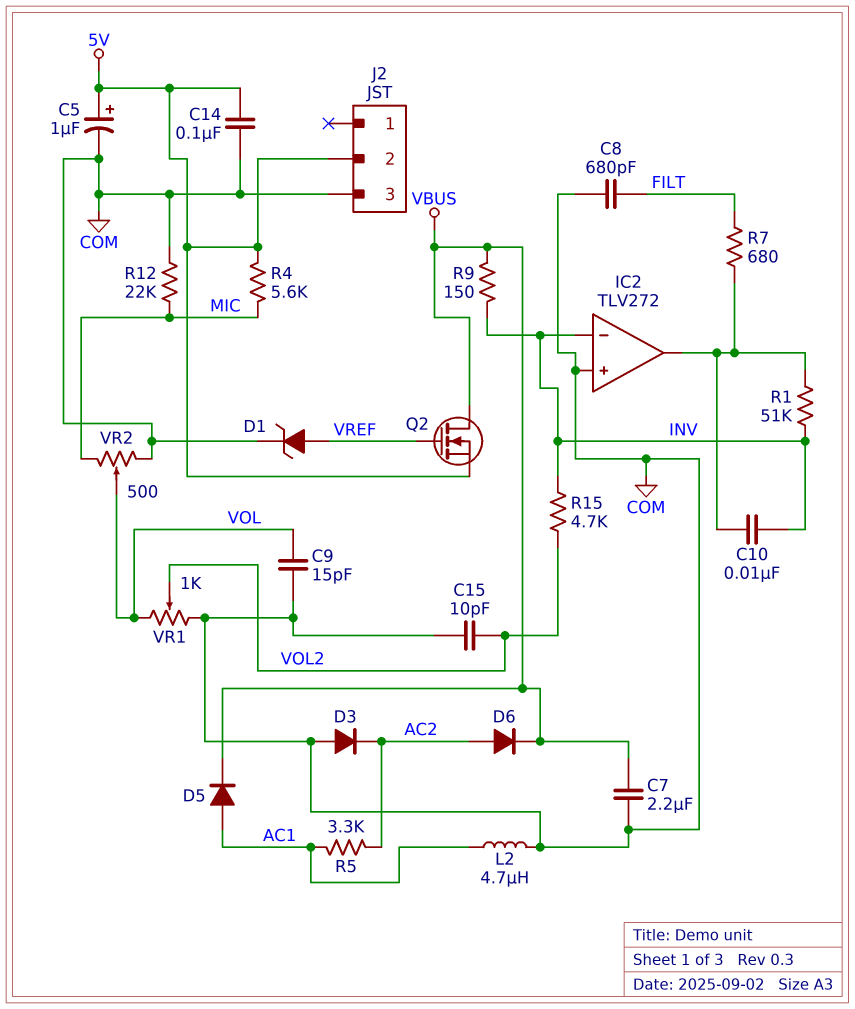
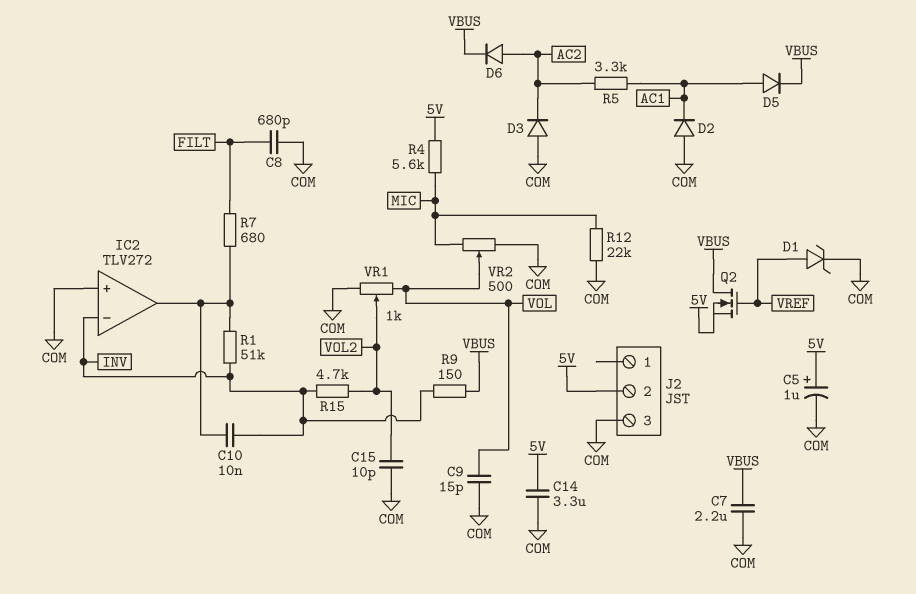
C14: 100nF (5V, COM) -> 3.3uF (5V, COM)
D2: none -> diode (A COM, K AC1)
L2: 4.7uH (AC1, COM) -> none

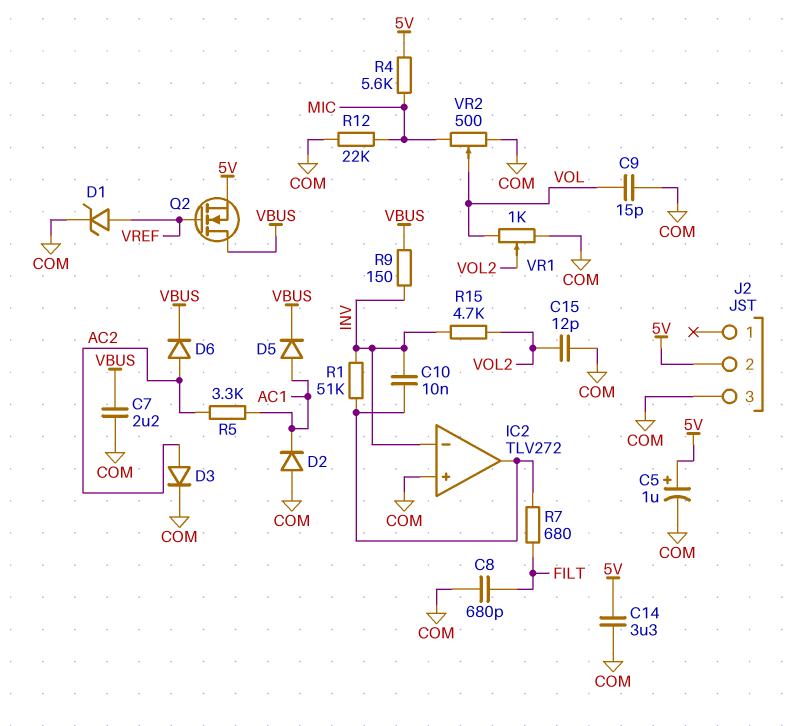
C15: 10pF (COM, VOL2) -> 12pF (COM, VOL2)
D3: diode (A COM, K AC2) -> diode (A AC2, K COM)

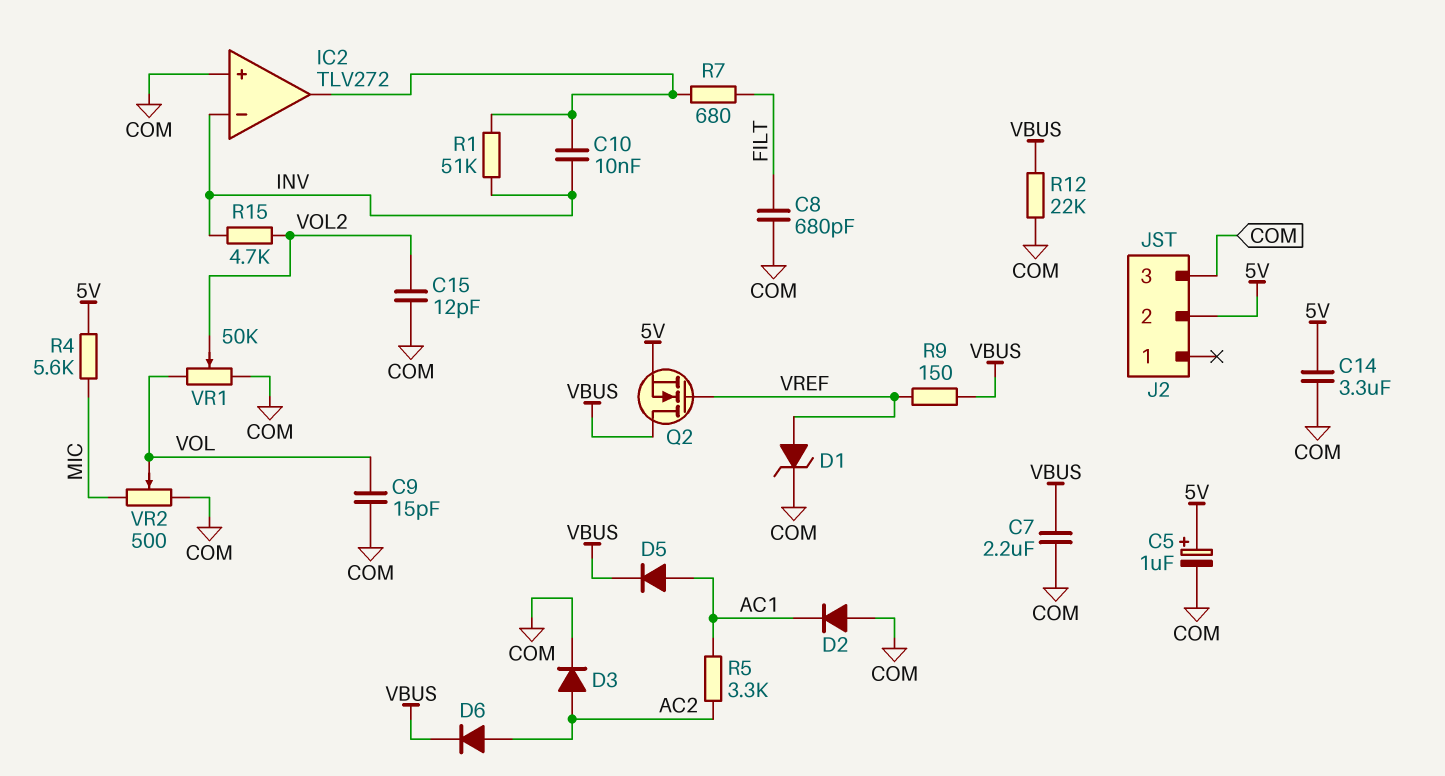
R9: 150 (INV, VBUS) -> 150 (VBUS, VREF)
R12: 22k (COM, MIC) -> 22k (COM, VBUS)
VR1: 1k (COM, VOL, wiper VOL2) -> 50k (COM, VOL, wiper VOL2)

